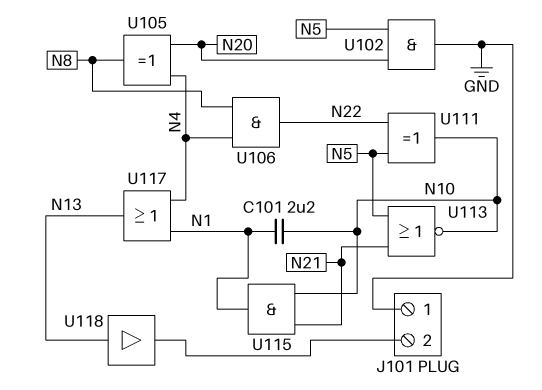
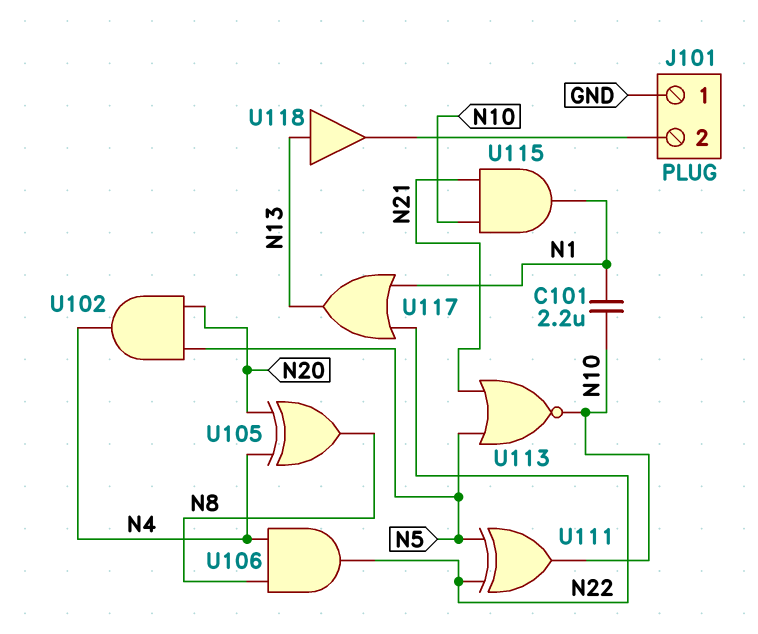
U102: AND (in N5, in N20, out GND) -> AND (in N5, in N20, out N4)
U117: OR (in N1, in N4, out N13) -> OR (in N1, in N22, out N13)

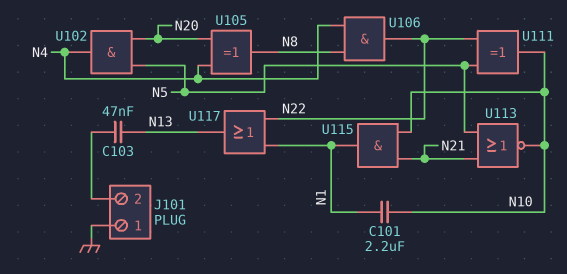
C103: none -> 47nF (J101/2, N13)
U118: buffer (in N13, out J101/2) -> none

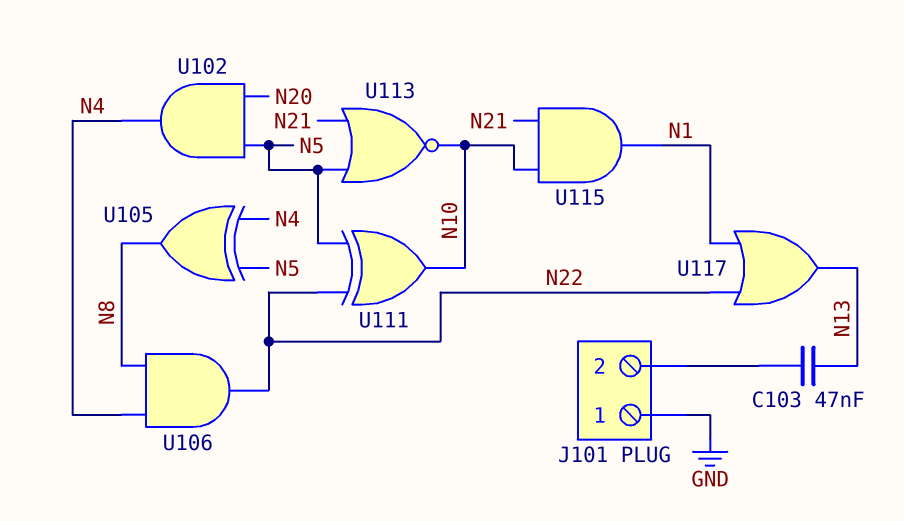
C101: 2.2uF (N1, N10) -> none
U105: XOR (in N4, in N20, out N8) -> XOR (in N4, in N5, out N8)

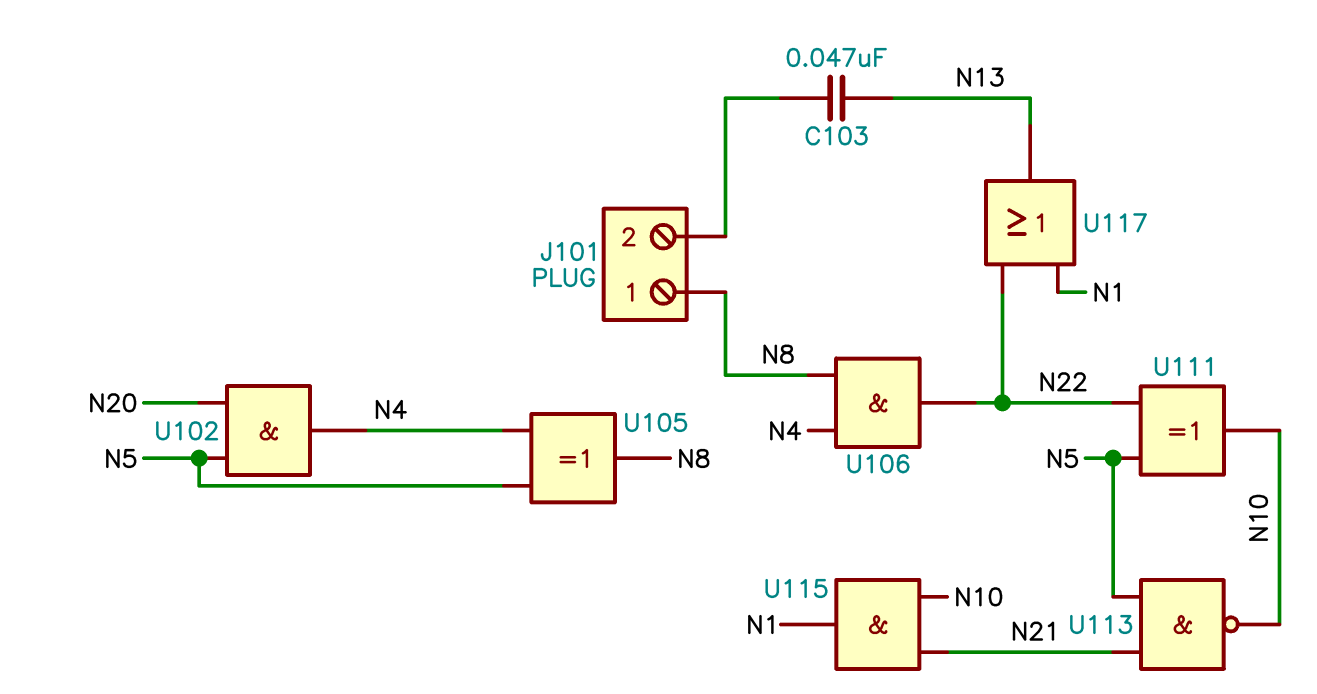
J101 pin 1: GND -> N8
U113: NOR (in N5, in N21, out N10) -> NAND (in N5, in N21, out N10)

